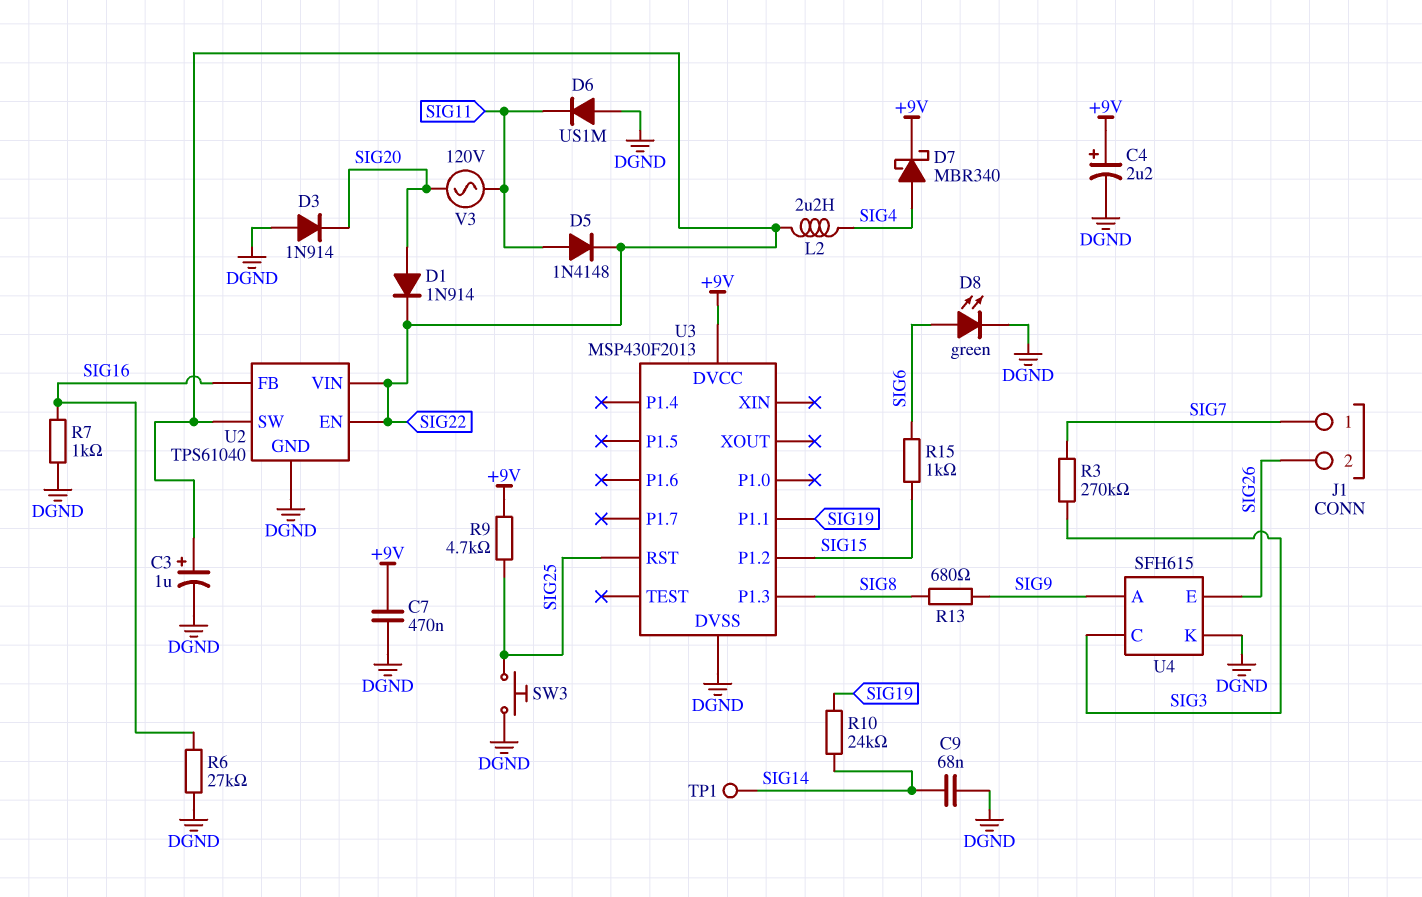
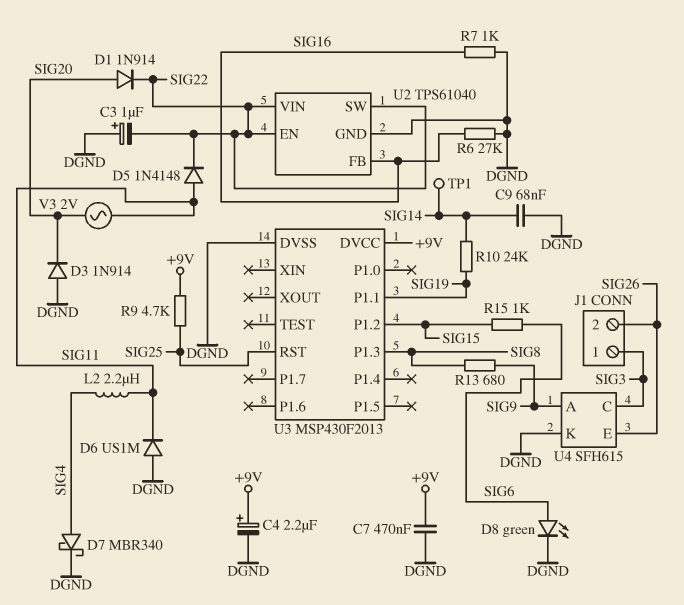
C3: 1uF (plus SIG22, minus DGND) -> 1uF (plus DGND, minus SIG22)
D7: schottky MBR340 (A SIG4, K +9V) -> schottky MBR340 (A SIG4, K DGND)
J1 pin 1: SIG7 -> SIG3
L2: 2.2uH (SIG4, SIG22) -> 2.2uH (SIG4, SIG11)
R3: 270k (SIG3, SIG7) -> none
SW3: button (DGND, SIG25) -> none
V3: AC 120V (SIG11, SIG20) -> AC 2V (SIG11, SIG20)

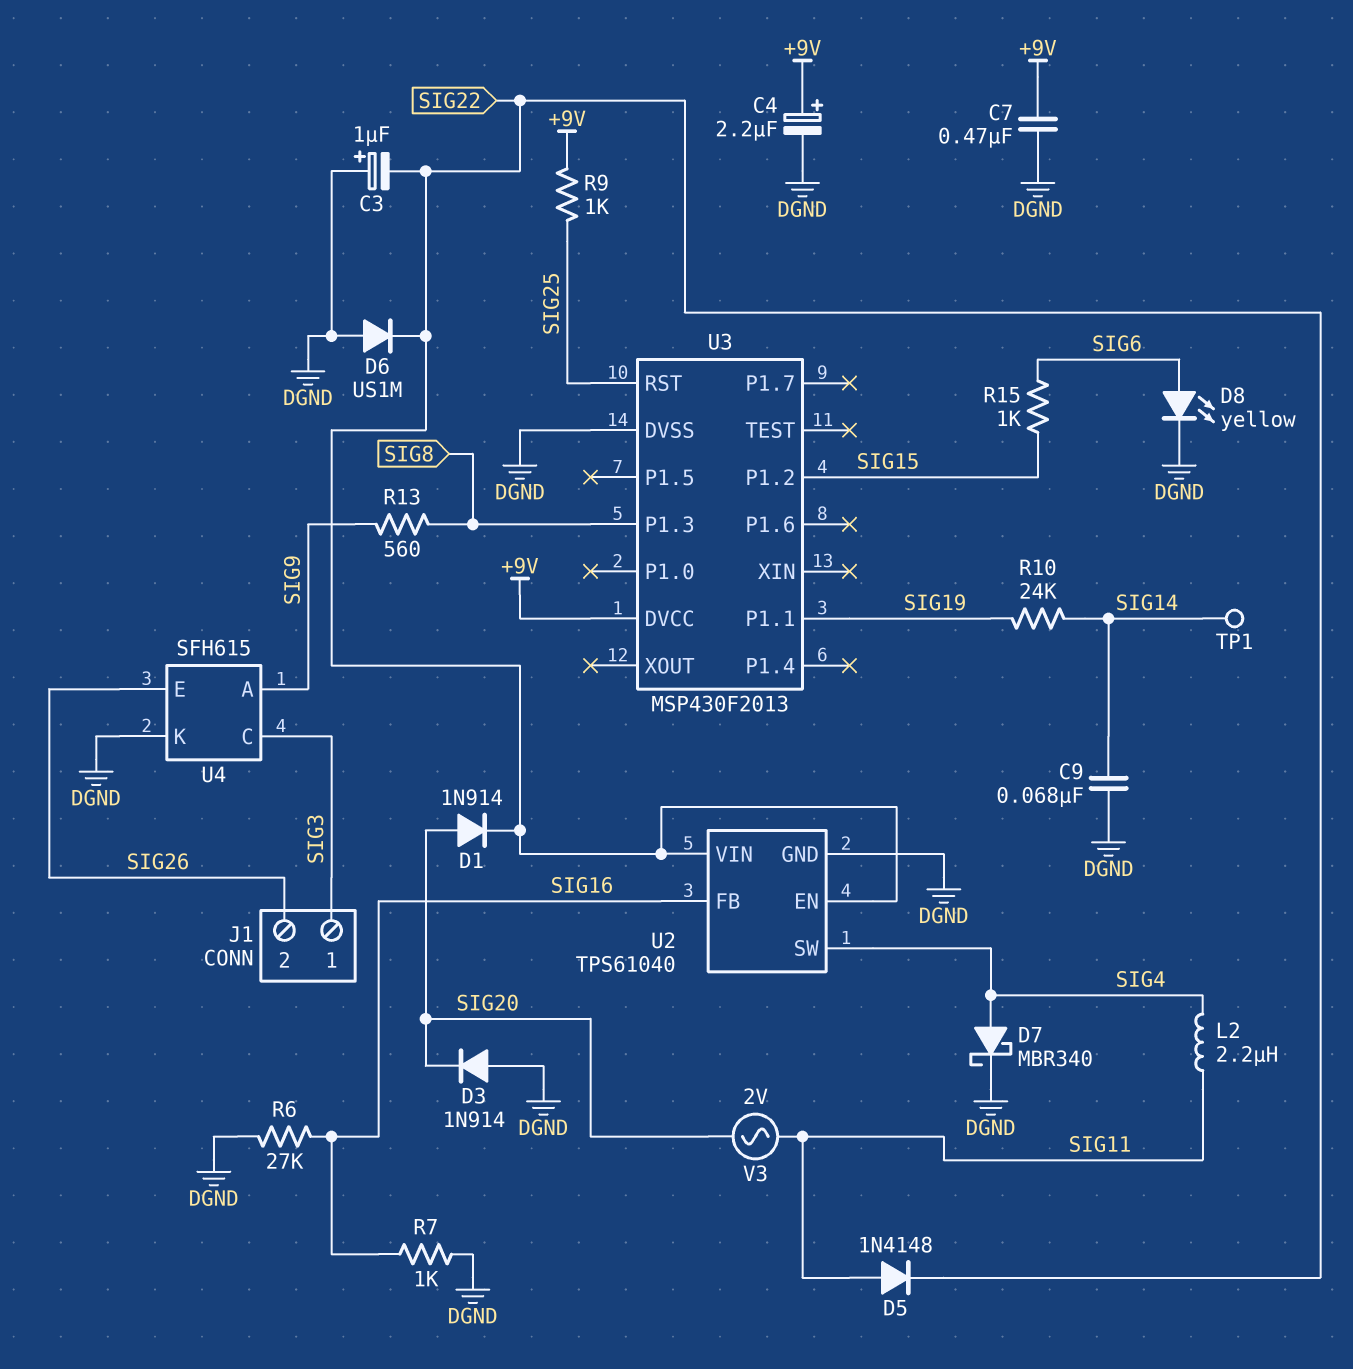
D6: diode US1M (A DGND, K SIG11) -> diode US1M (A DGND, K SIG22)
D8: LED green (A SIG6, K DGND) -> LED yellow (A SIG6, K DGND)
R9: 4.7k (+9V, SIG25) -> 1k (+9V, SIG25)
R13: 680 (SIG8, SIG9) -> 560 (SIG8, SIG9)
U2 pin SW: SIG22 -> SIG4

